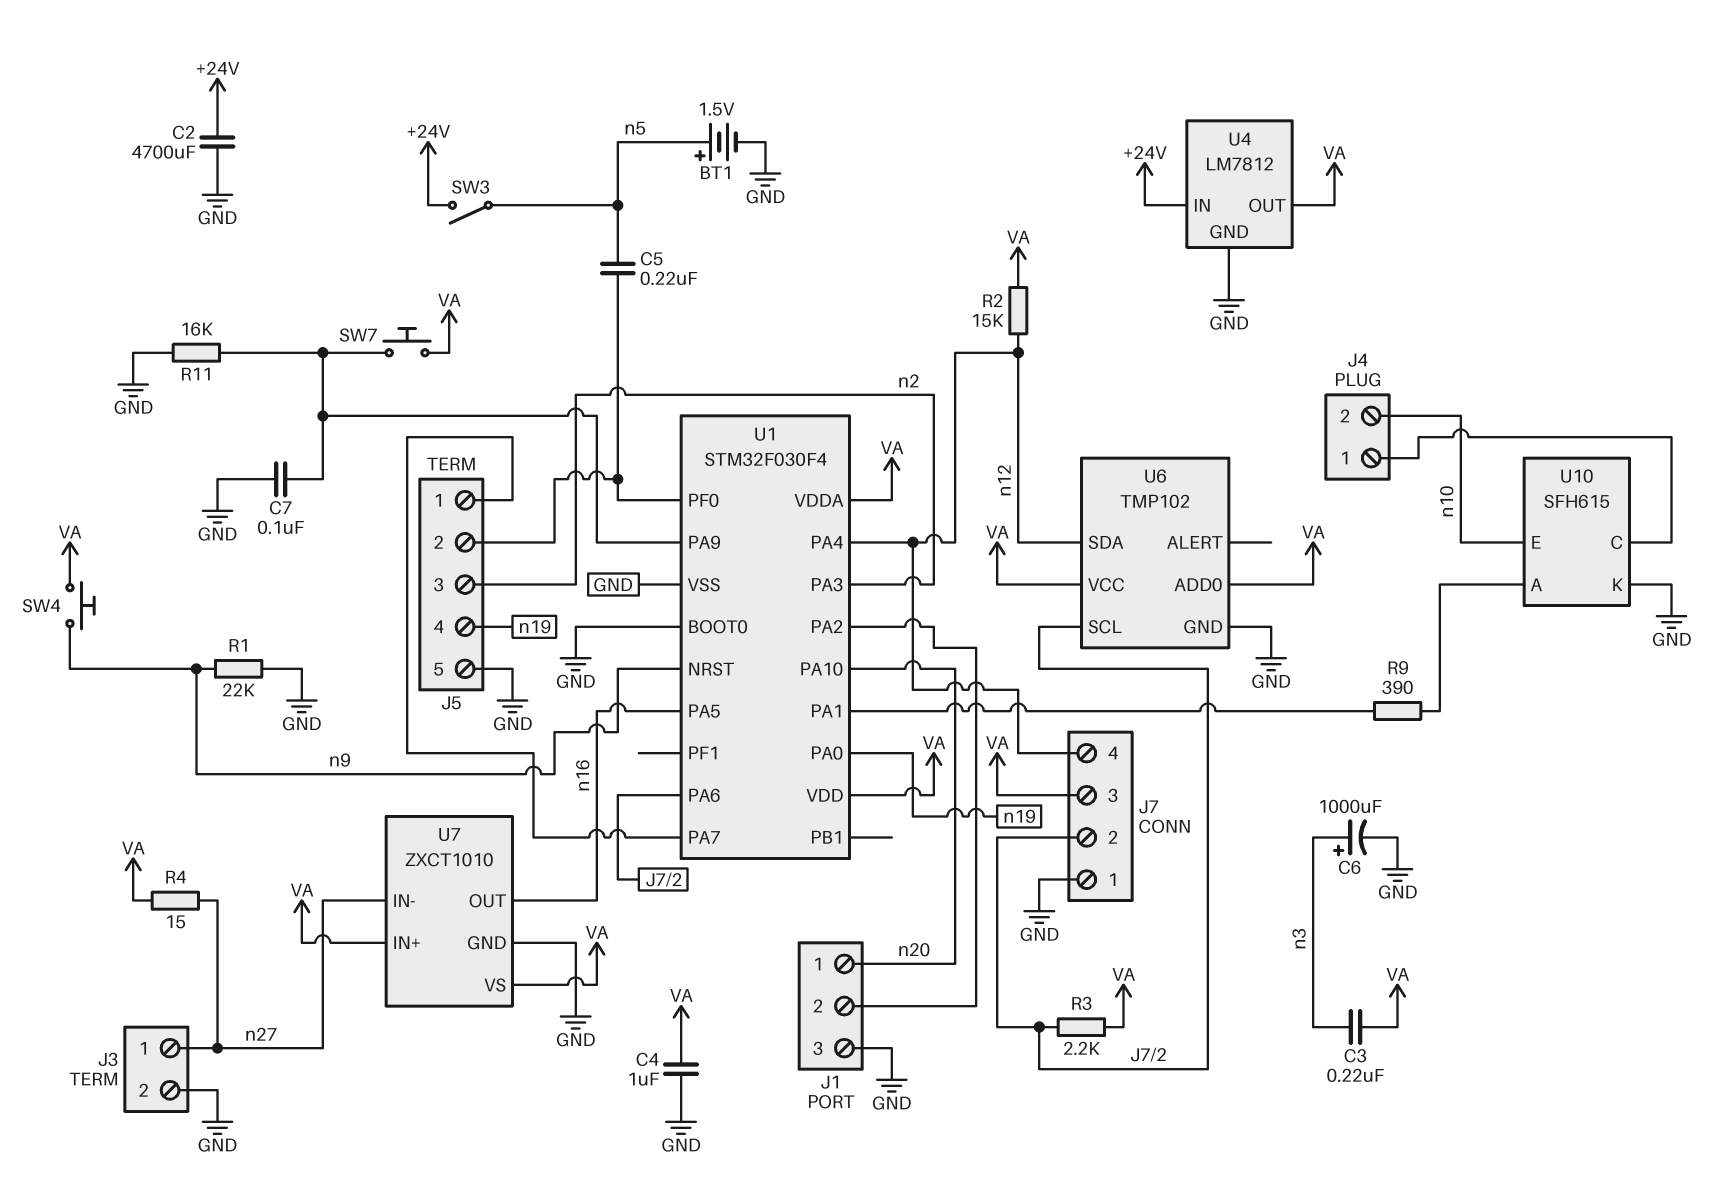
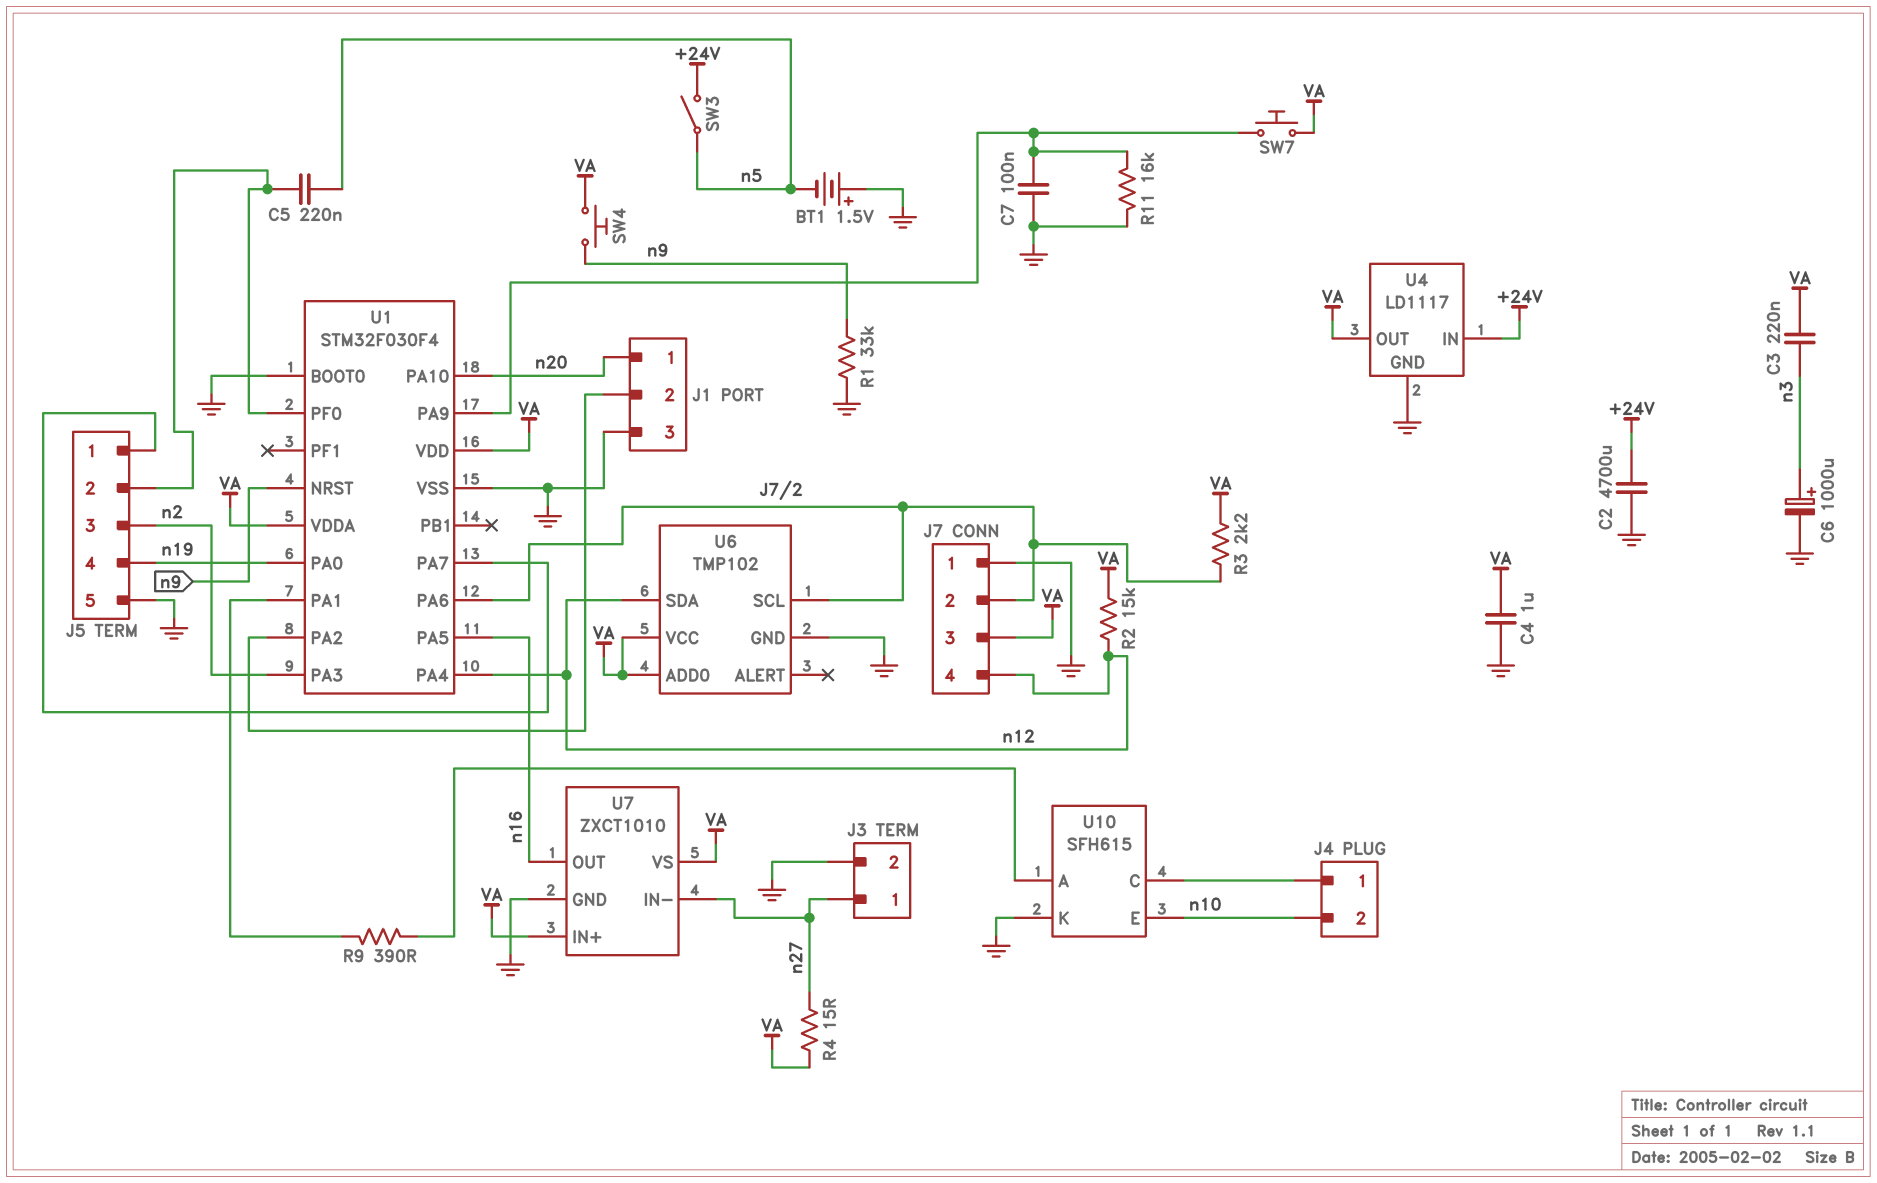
BT1: 1.5V (plus n5, minus GND) -> 1.5V (plus GND, minus n5)
R1: 22k (GND, n9) -> 33k (GND, n9)
U4: LM7812 -> LD1117

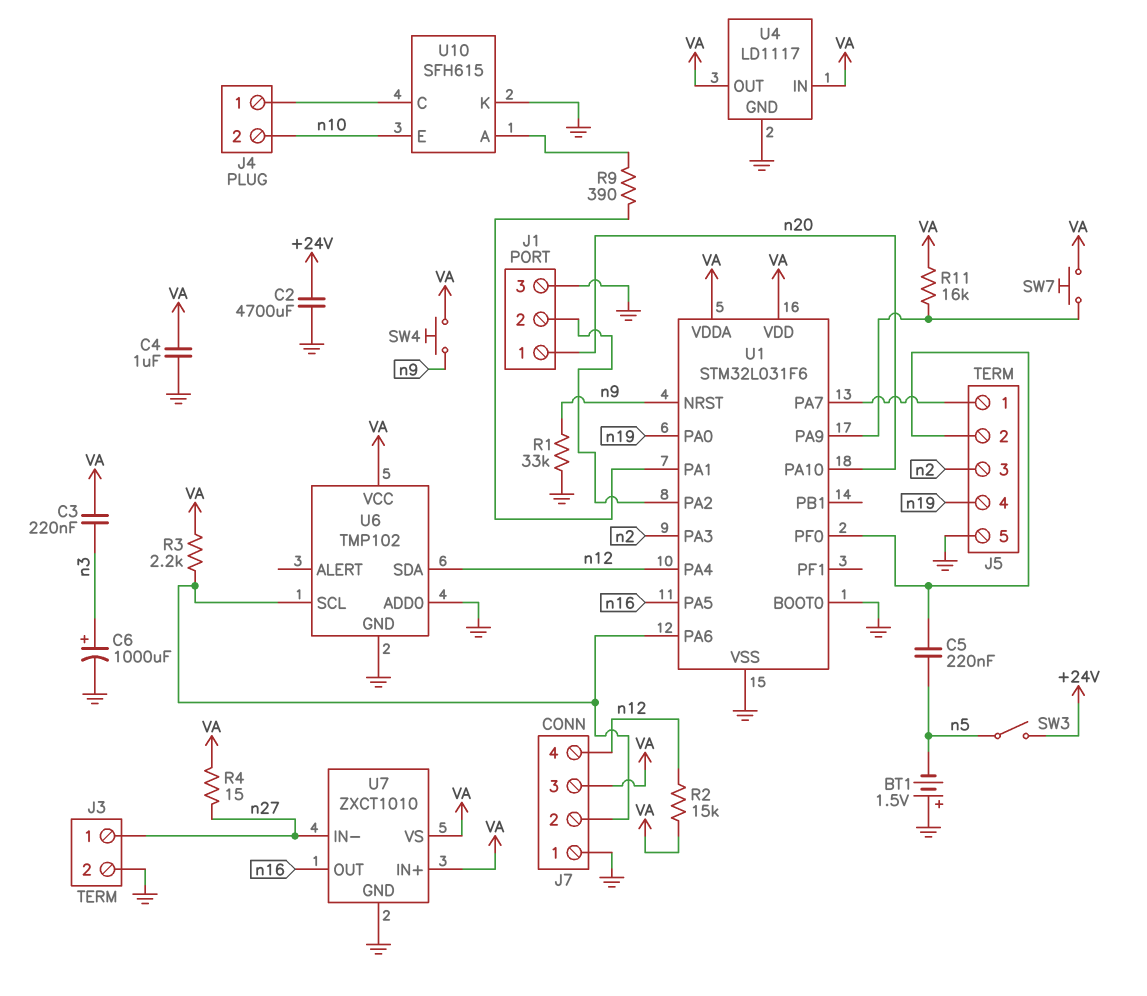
C7: 100nF (GND, U1/PA9) -> none
R11: 16k (GND, U1/PA9) -> 16k (U1/PA9, VA)
U1: STM32F030F4 -> STM32L031F6
U4 pin IN: +24V -> VA
U6 pin ADD0: VA -> GND

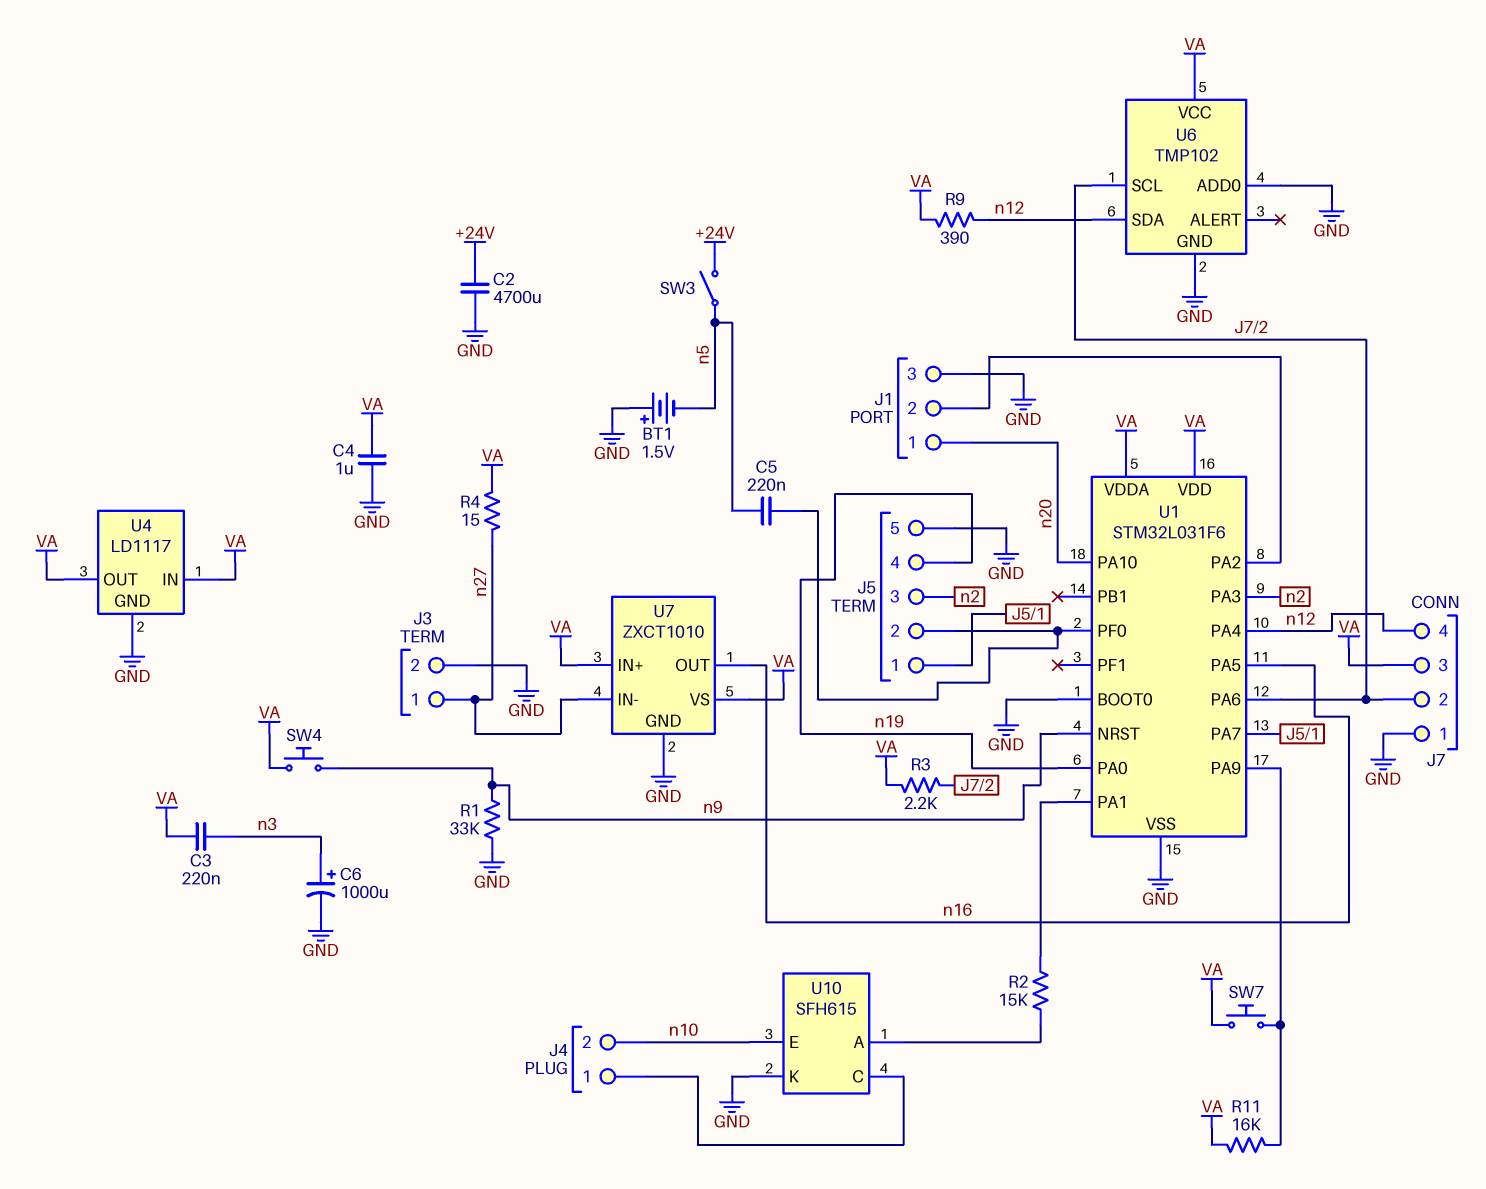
R2: 15k (VA, n12) -> 15k (U1/PA1, U10/A)
R9: 390 (U1/PA1, U10/A) -> 390 (VA, n12)

